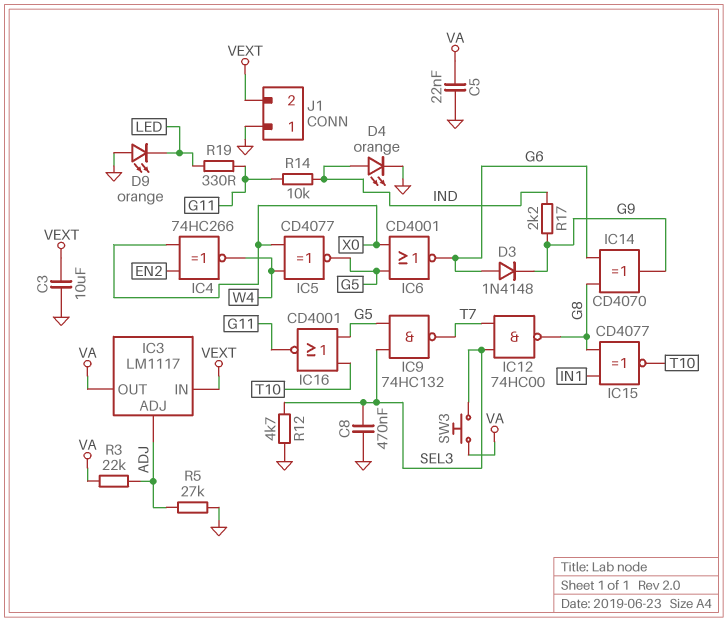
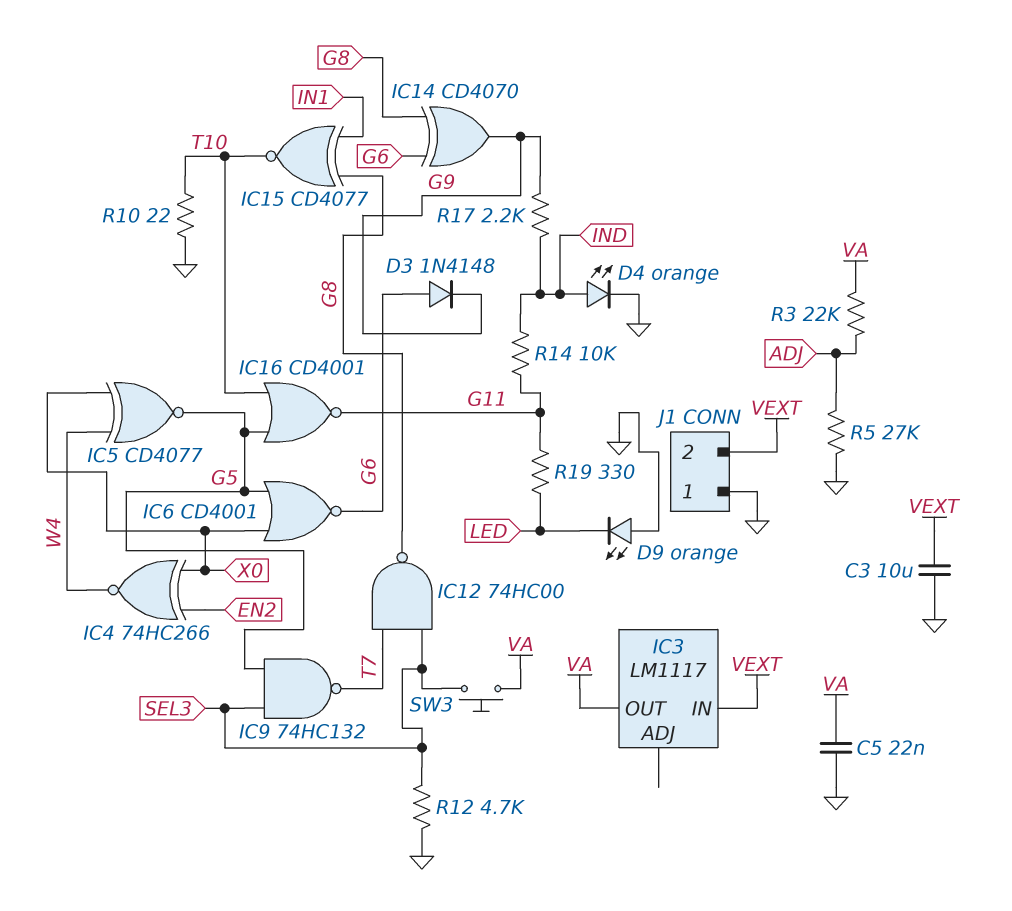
C8: 470nF (GND, SEL3) -> none
IC3 pin ADJ: ADJ -> none
R10: none -> 22 (GND, T10)

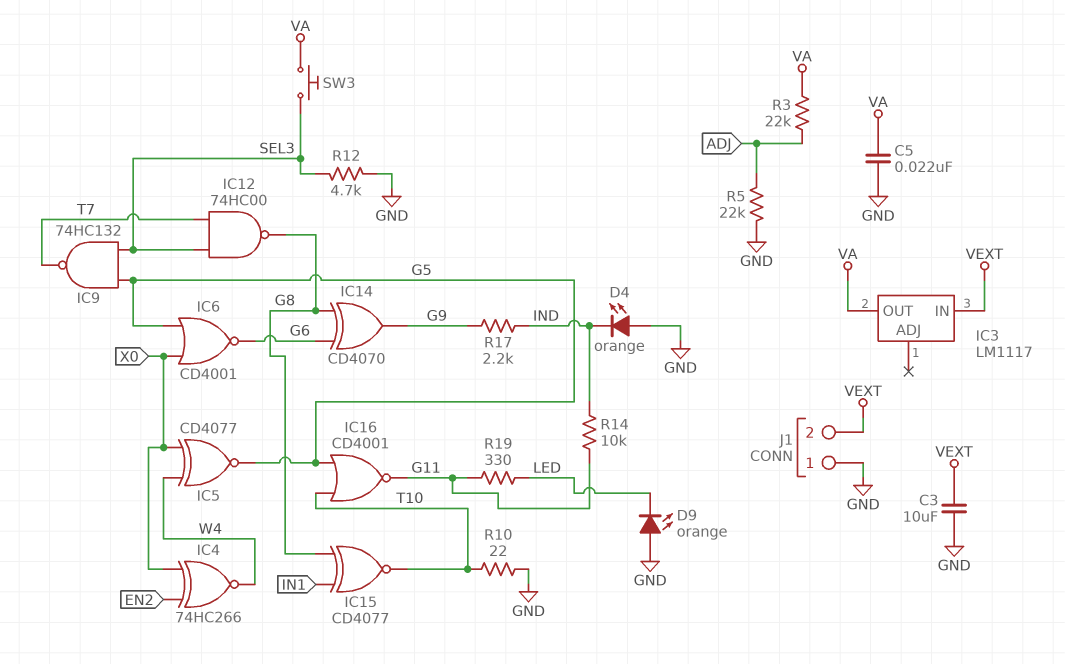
D3: diode 1N4148 (A G6, K G9) -> none
D4: LED orange (A IND, K GND) -> LED orange (A GND, K IND)
R5: 27k (ADJ, GND) -> 22k (ADJ, GND)

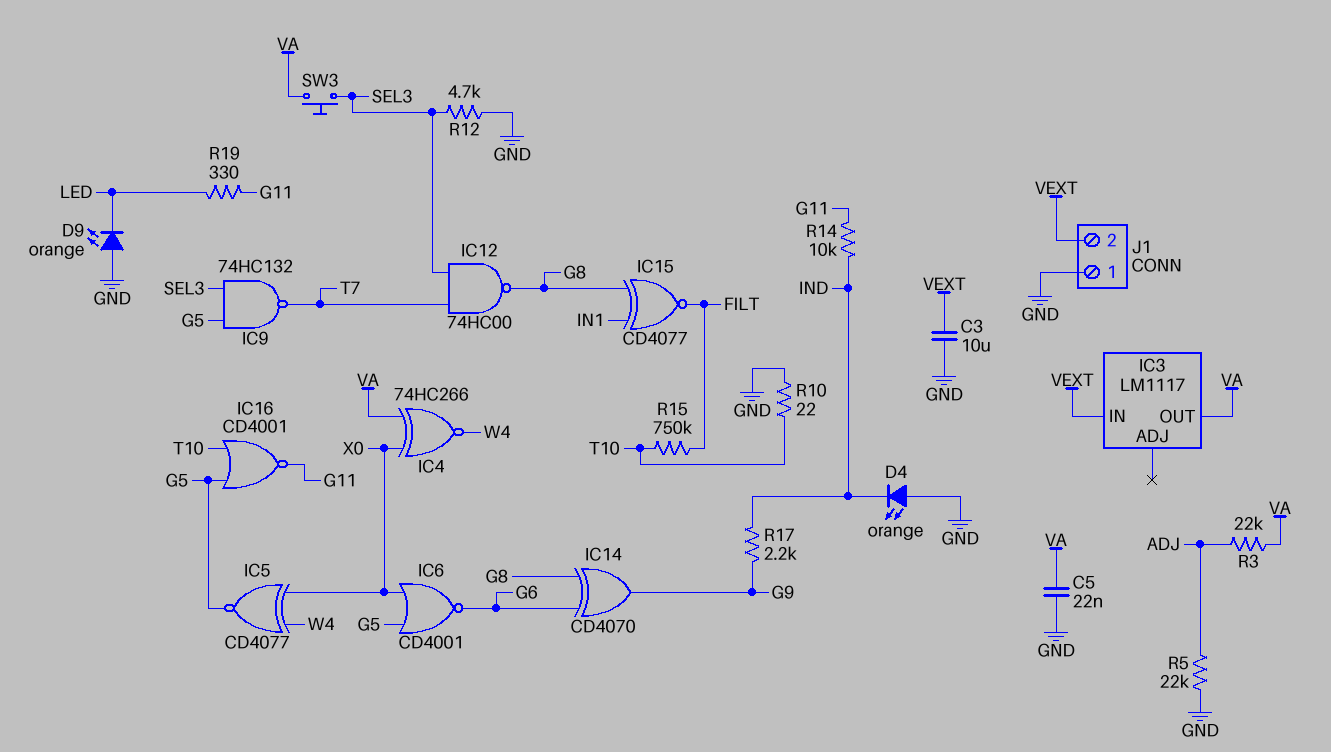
IC4: XNOR 74HC266 (in EN2, in X0, out W4) -> XNOR 74HC266 (in VA, in X0, out W4)
IC15: XNOR CD4077 (in G8, in IN1, out T10) -> XNOR CD4077 (in G8, in IN1, out FILT)
R15: none -> 750k (FILT, T10)

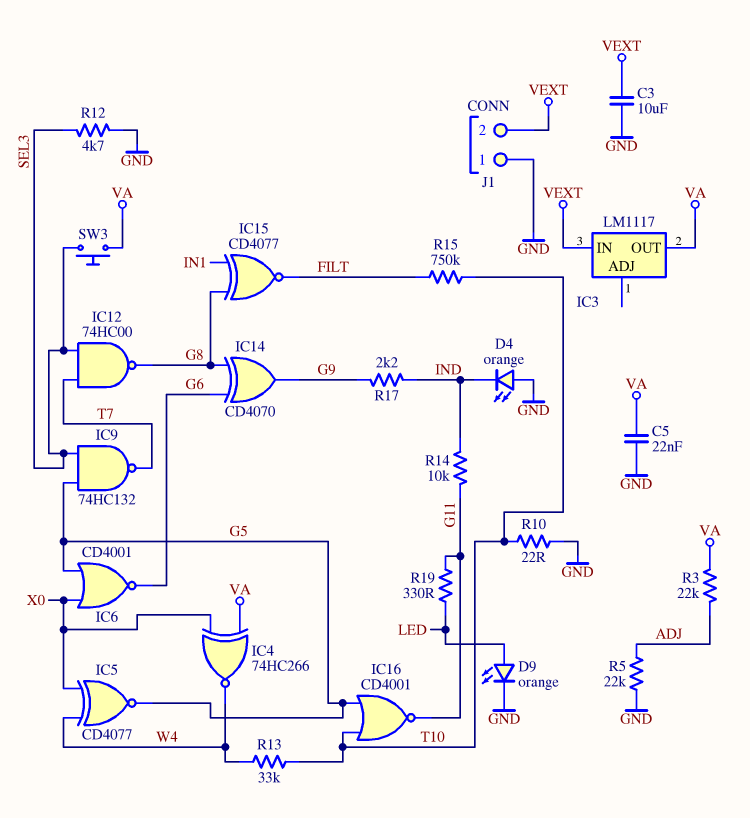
D9: LED orange (A GND, K LED) -> LED orange (A LED, K GND)
R13: none -> 33k (T10, W4)

